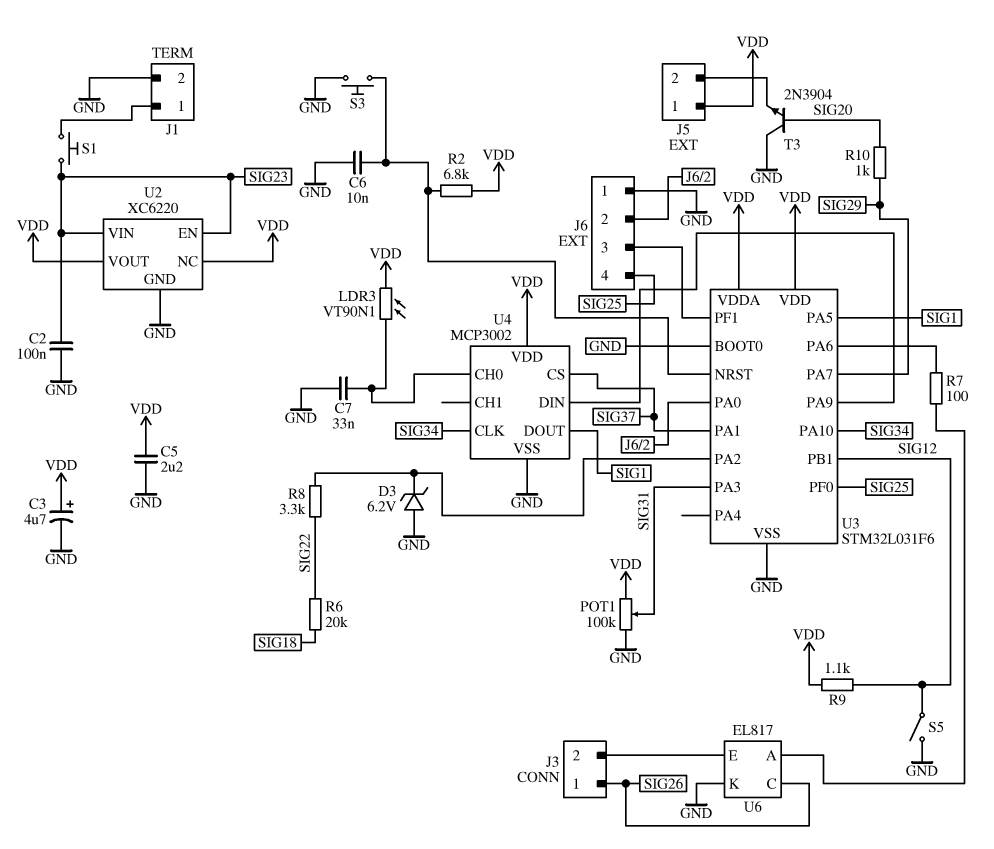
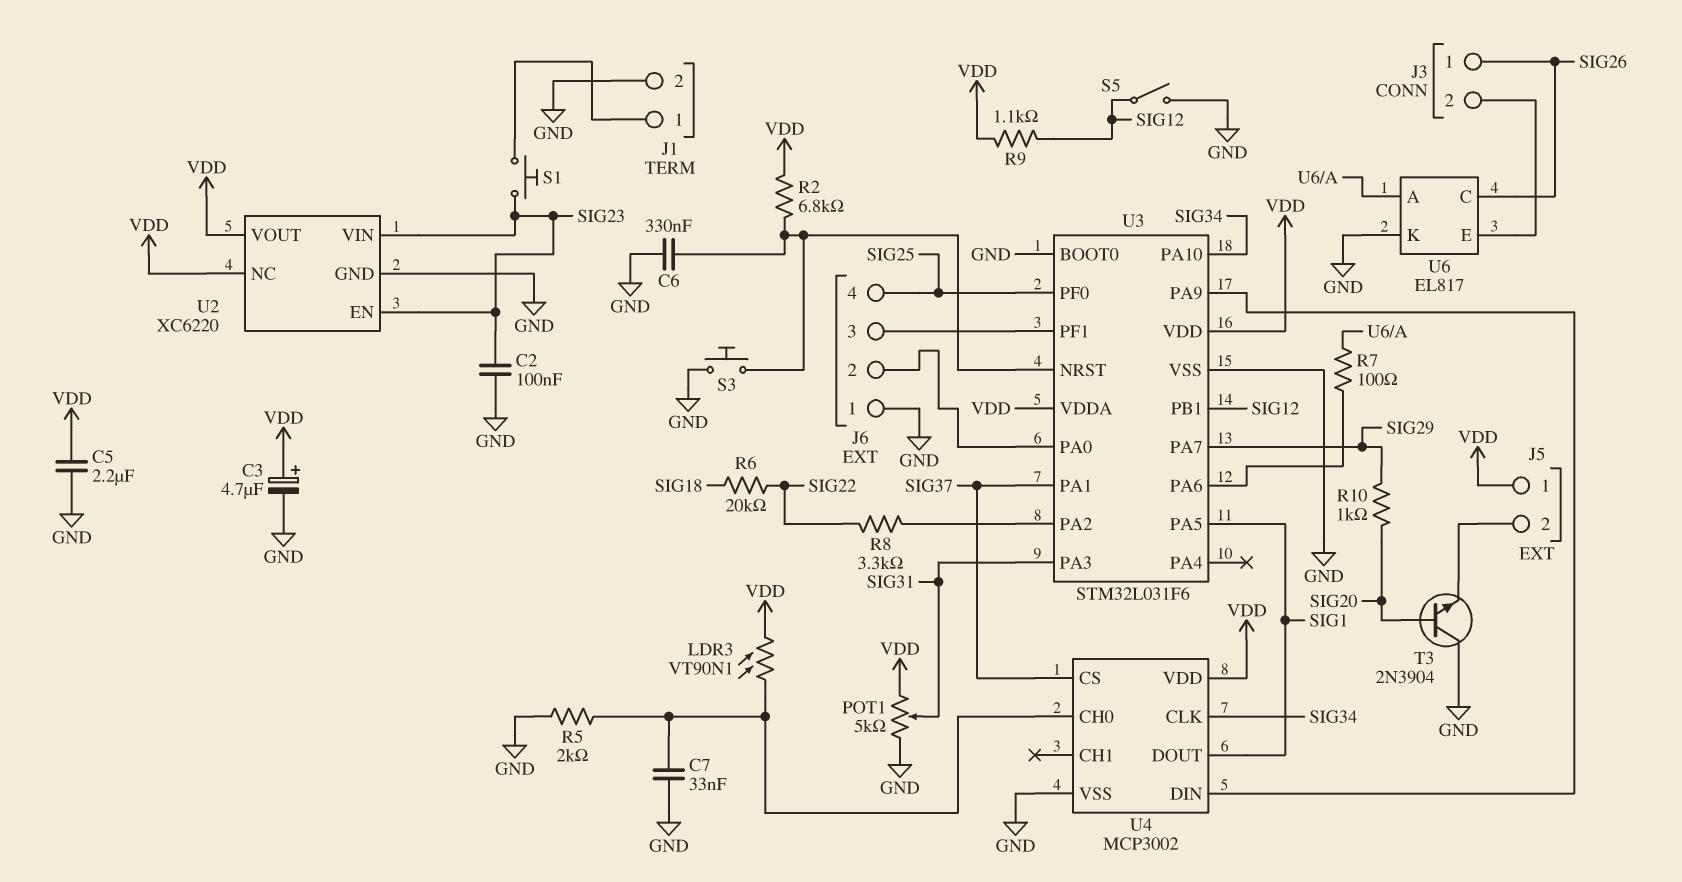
C6: 10nF (GND, U3/NRST) -> 330nF (GND, U3/NRST)
D3: zener 6.2V (A GND, K U3/PA2) -> none
POT1: 100k (GND, VDD, wiper SIG31) -> 5k (GND, VDD, wiper SIG31)
R5: none -> 2k (GND, U4/CH0)

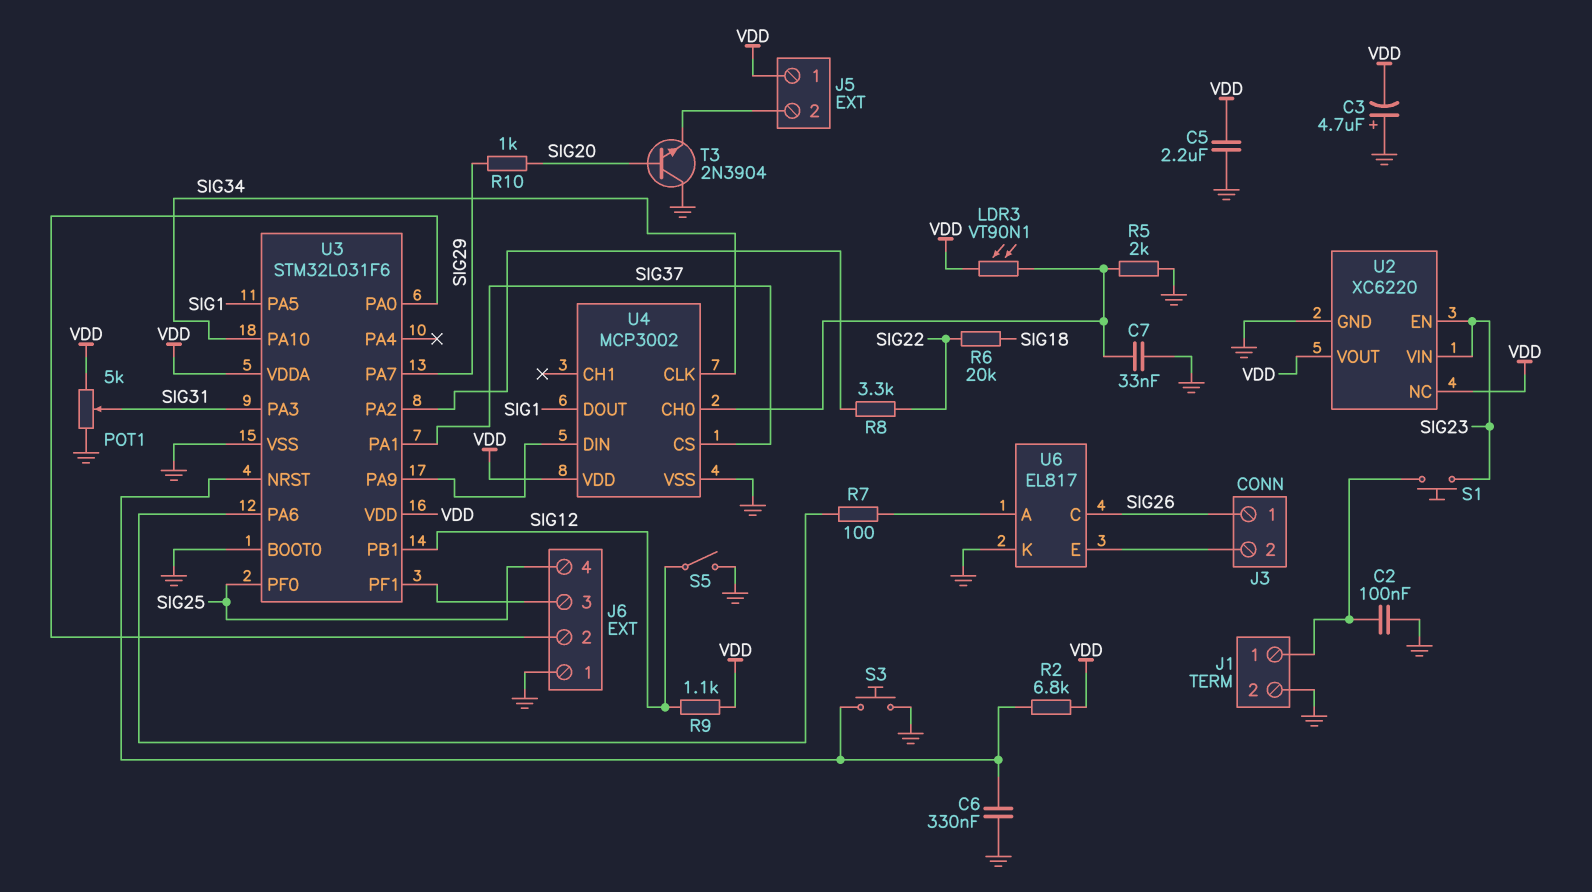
C2: 100nF (GND, SIG23) -> 100nF (GND, J1/1)
C3: 4.7uF (plus VDD, minus GND) -> 4.7uF (plus GND, minus VDD)

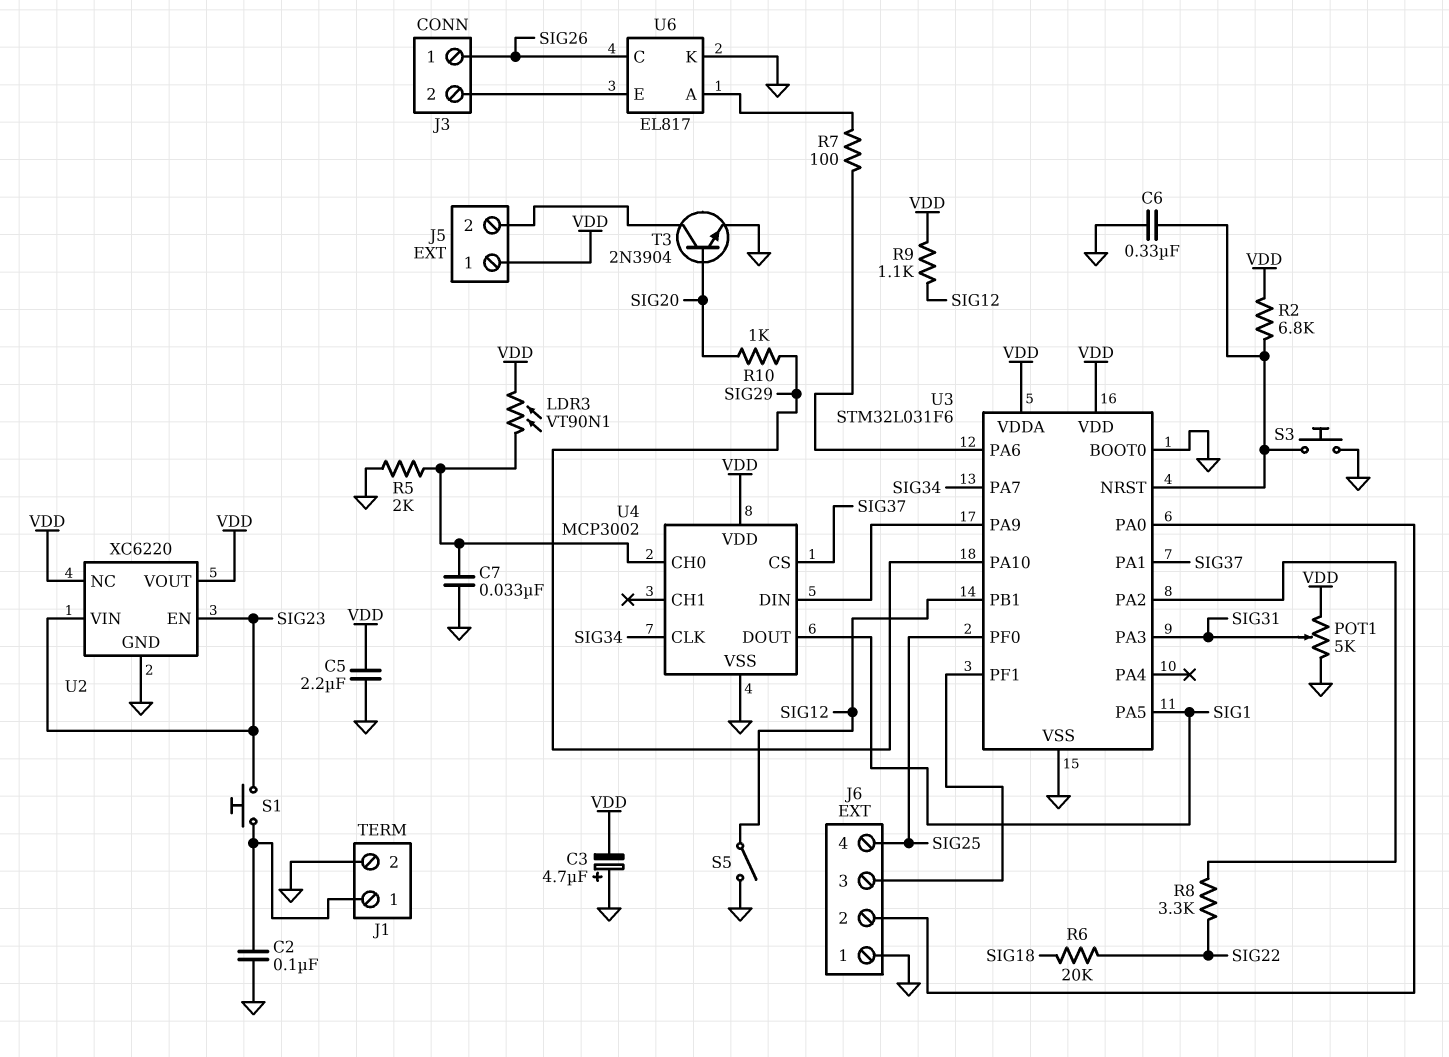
T3: NPN 2N3904 (B SIG20, C GND, E J5/2) -> NPN 2N3904 (B SIG20, C J5/2, E GND)
U3 pin PA7: SIG29 -> SIG34
U3 pin PA10: SIG34 -> SIG29

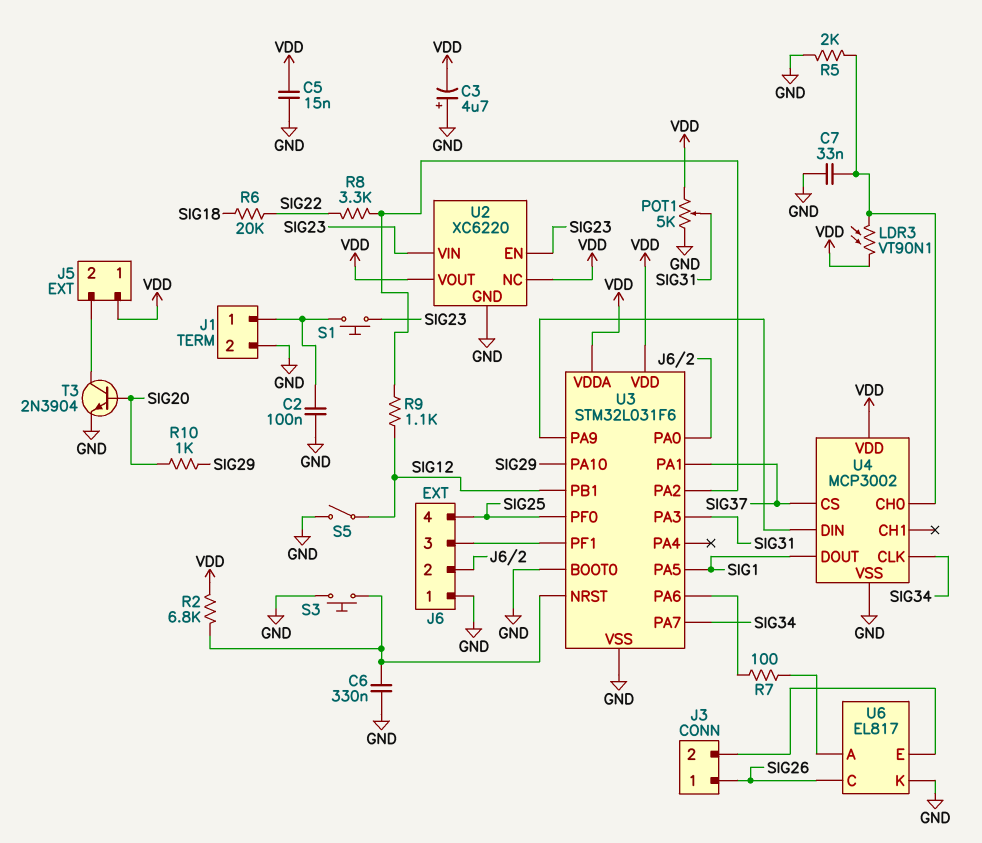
C5: 2.2uF (GND, VDD) -> 15nF (GND, VDD)
R9: 1.1k (SIG12, VDD) -> 1.1k (SIG12, U3/PA2)

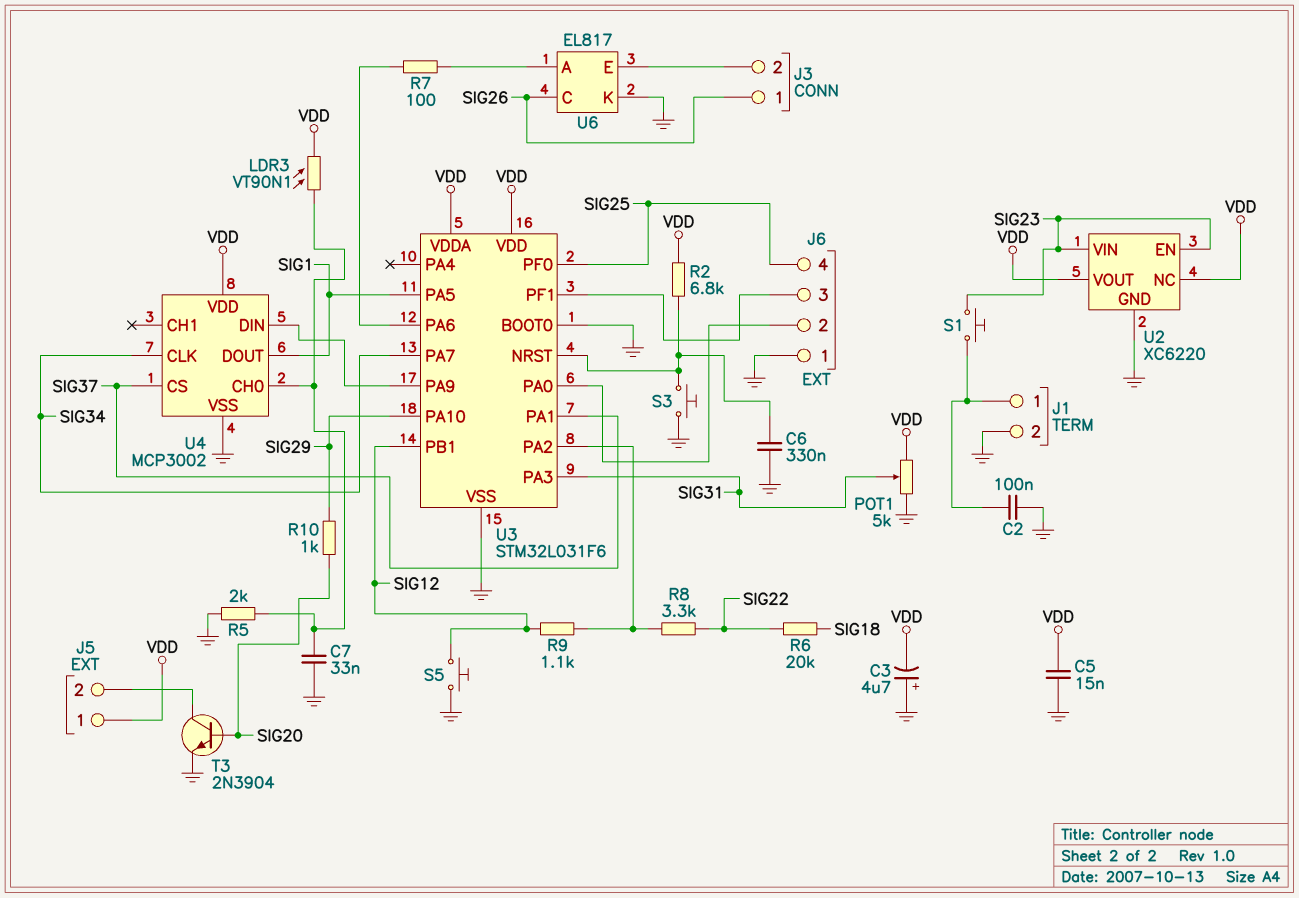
S5: switch (GND, SIG12) -> button (GND, SIG12)

